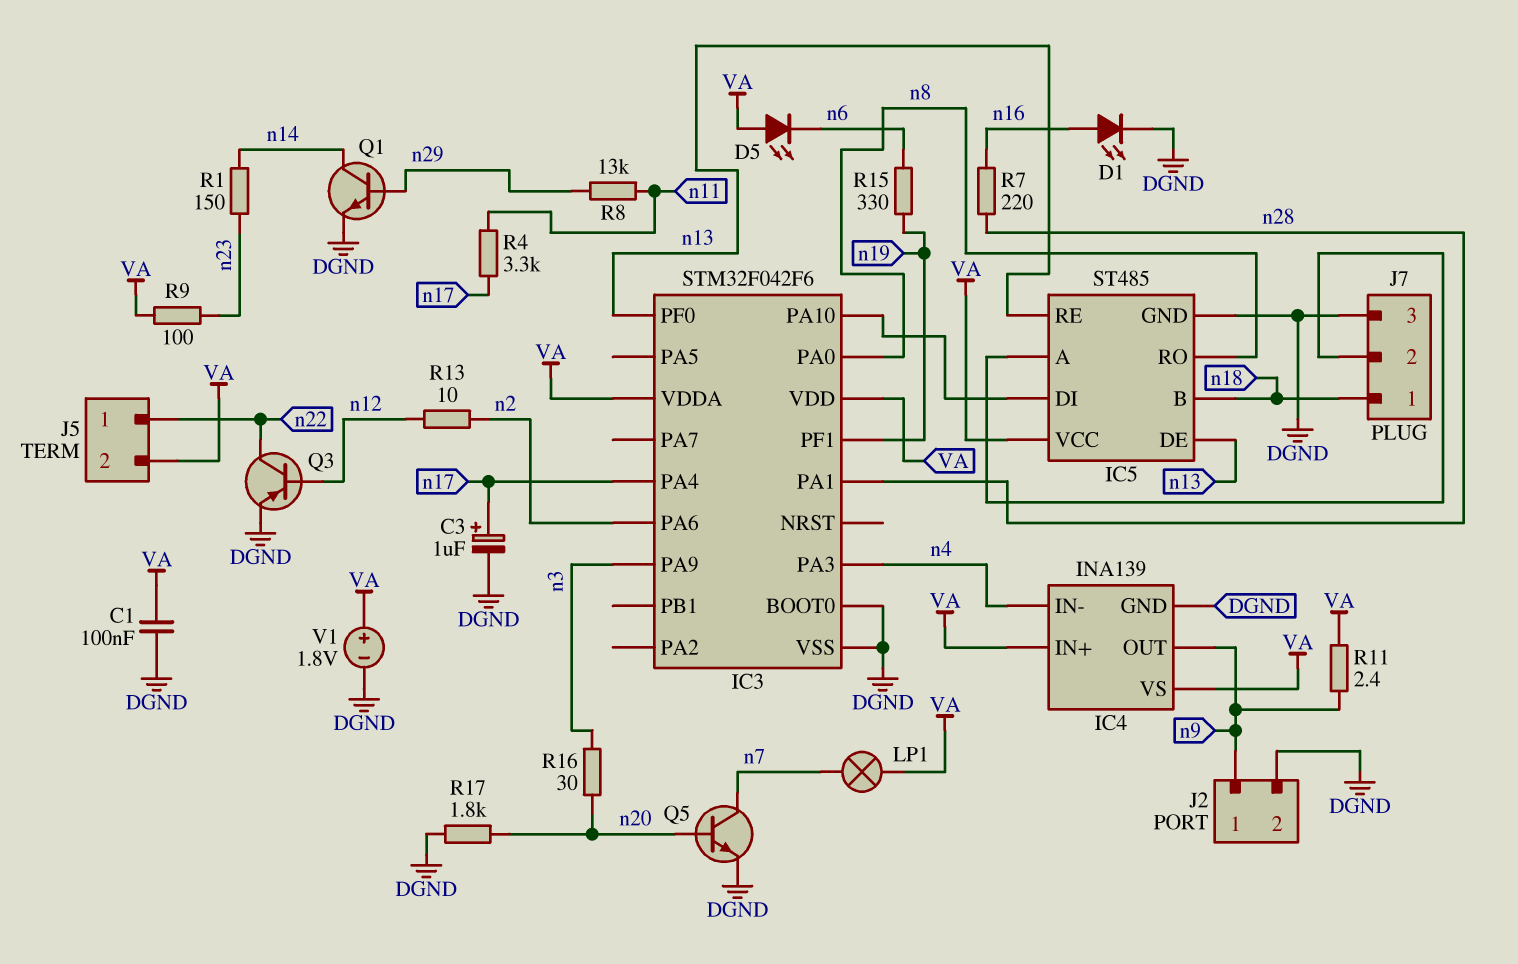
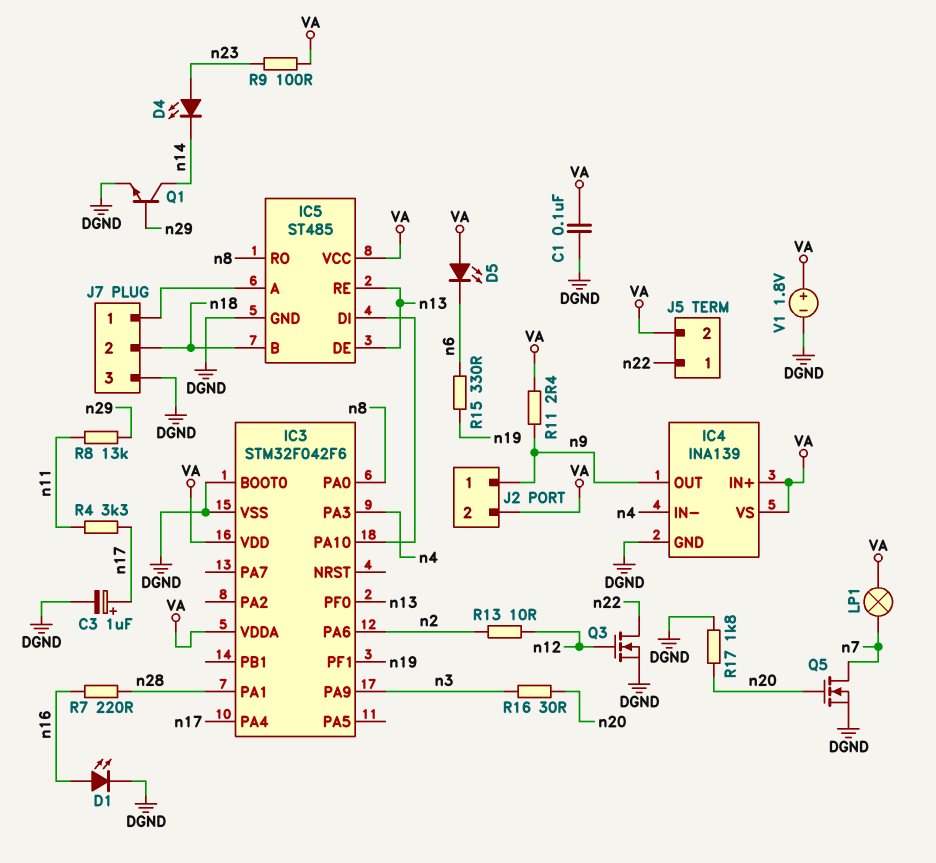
D4: none -> LED (A n23, K n14)
J2 pin 2: DGND -> VA
J7 pin 1: n18 -> IC5/A
J7 pin 2: IC5/A -> n18
Q3: PNP (B n12, C n22, E DGND) -> NMOS (G n12, D n22, S DGND)
Q5: NPN (B n20, C n7, E DGND) -> NMOS (G n20, D n7, S DGND)
R1: 150 (n14, n23) -> none

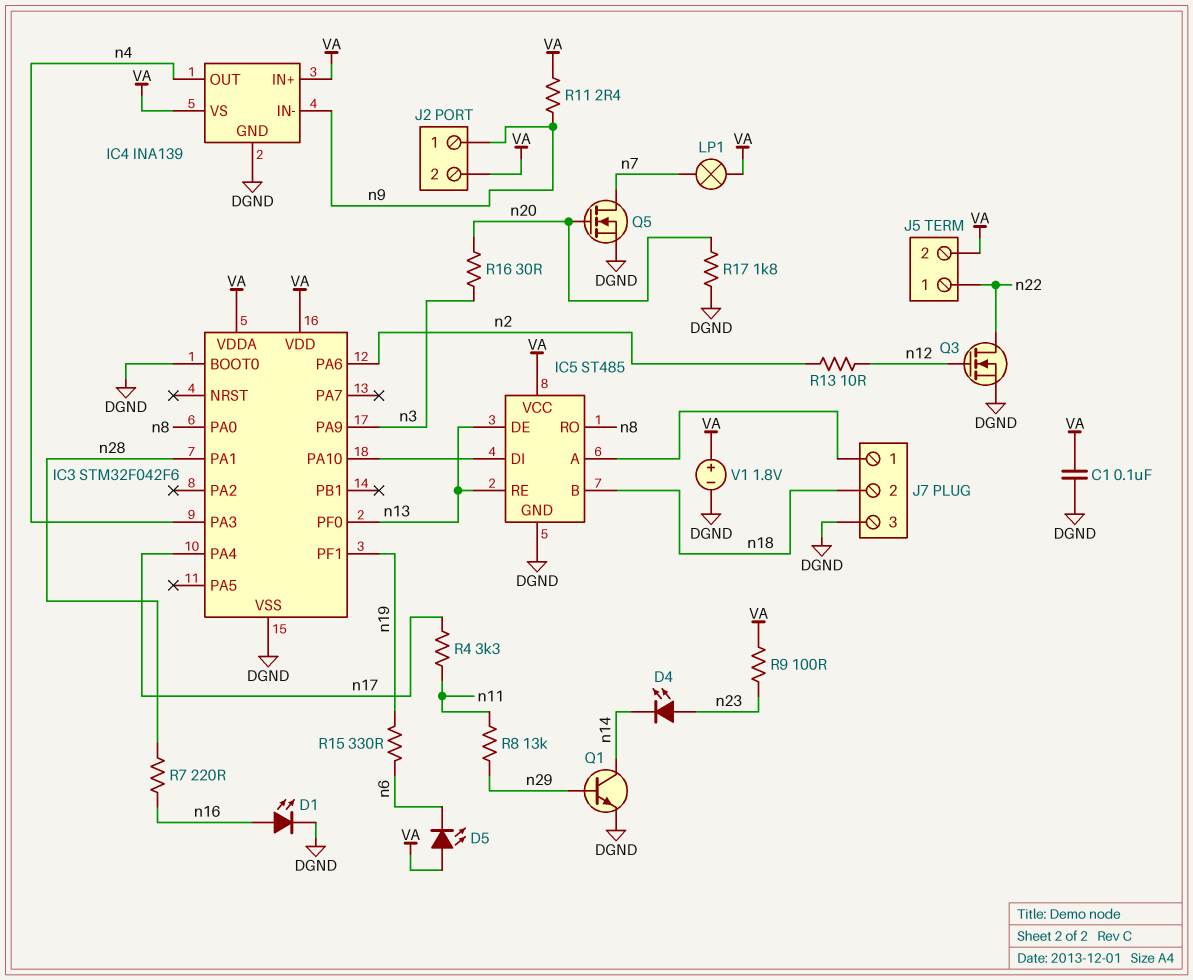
C3: 1uF (plus n17, minus DGND) -> none
IC4 pin IN-: n4 -> n9
IC4 pin OUT: n9 -> n4

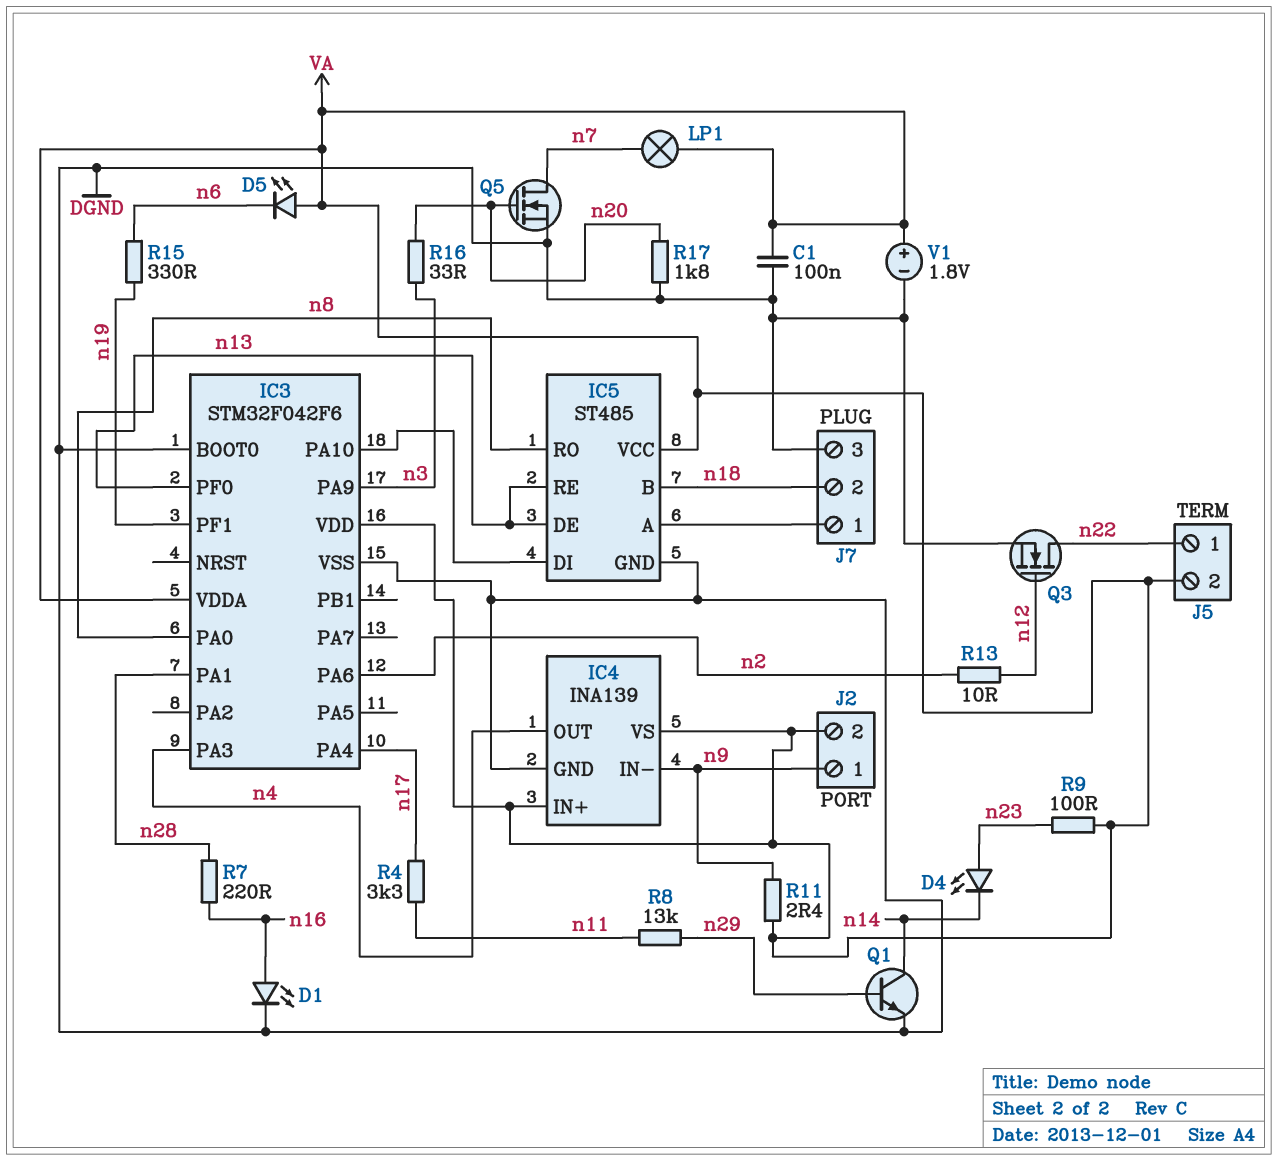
R16: 30 (n3, n20) -> 33 (n3, n20)

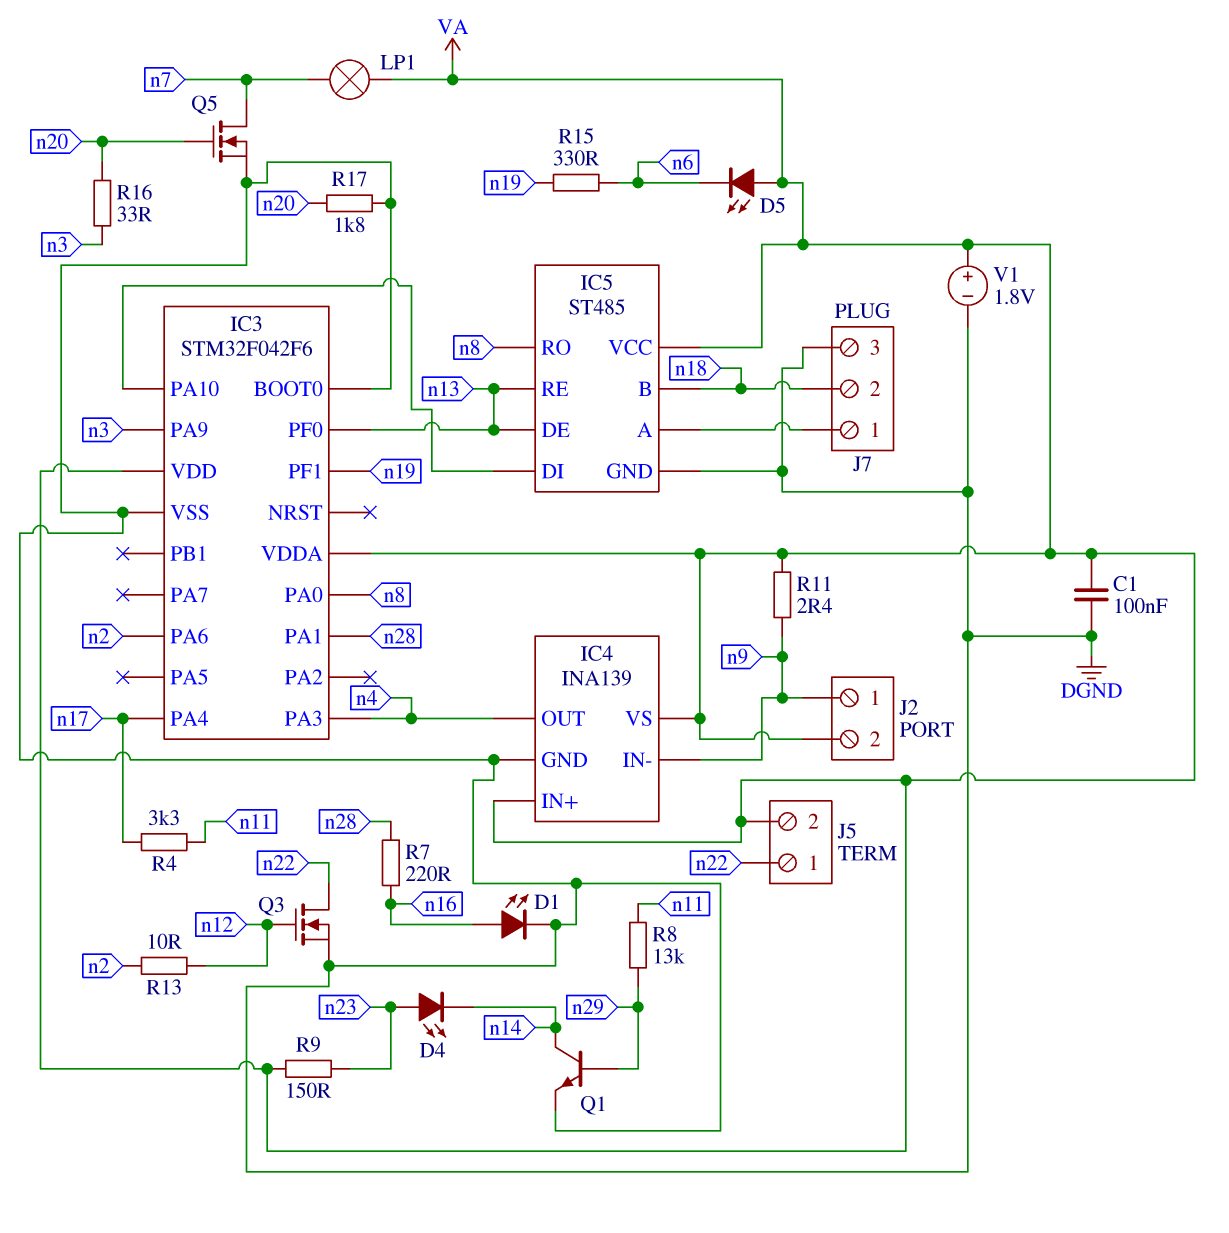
R9: 100 (VA, n23) -> 150 (VA, n23)

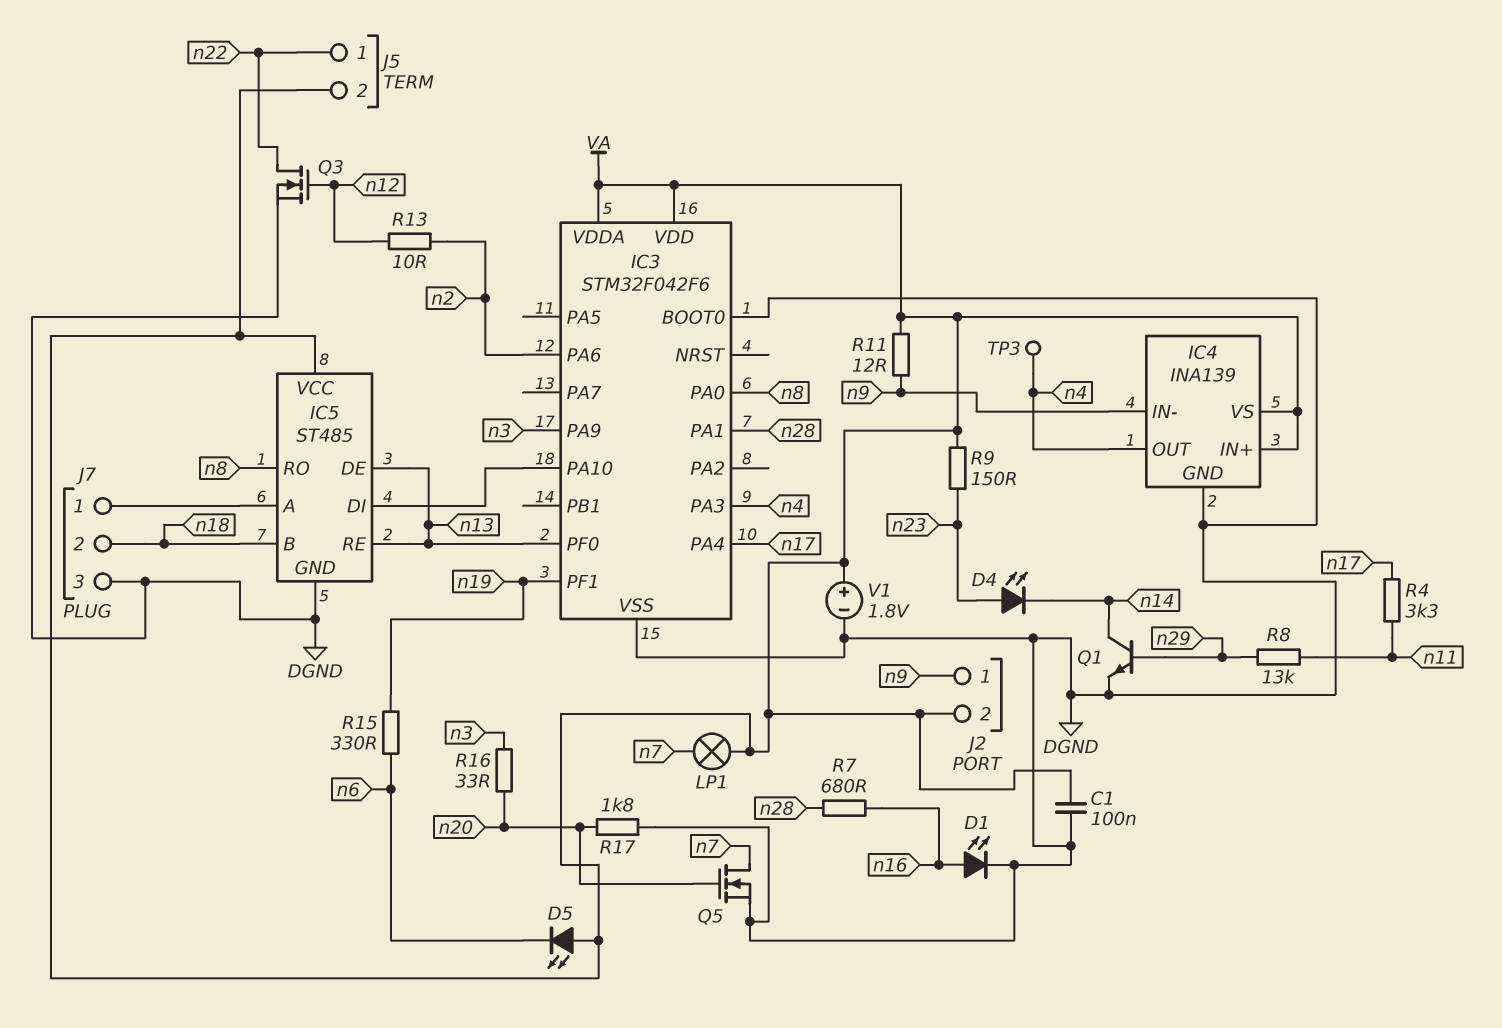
R7: 220 (n16, n28) -> 680 (n16, n28)
R11: 2.4 (VA, n9) -> 12 (VA, n9)
TP3: none -> test point (n4)

